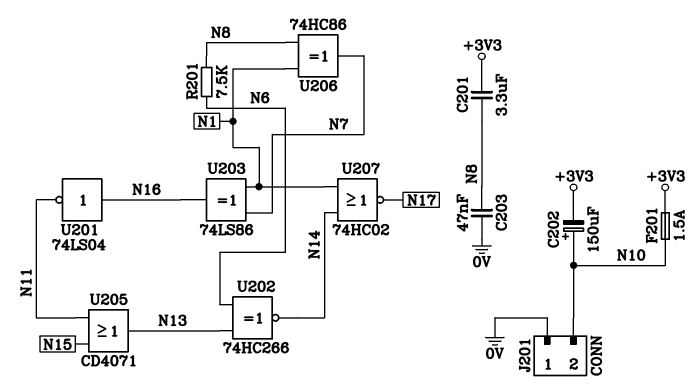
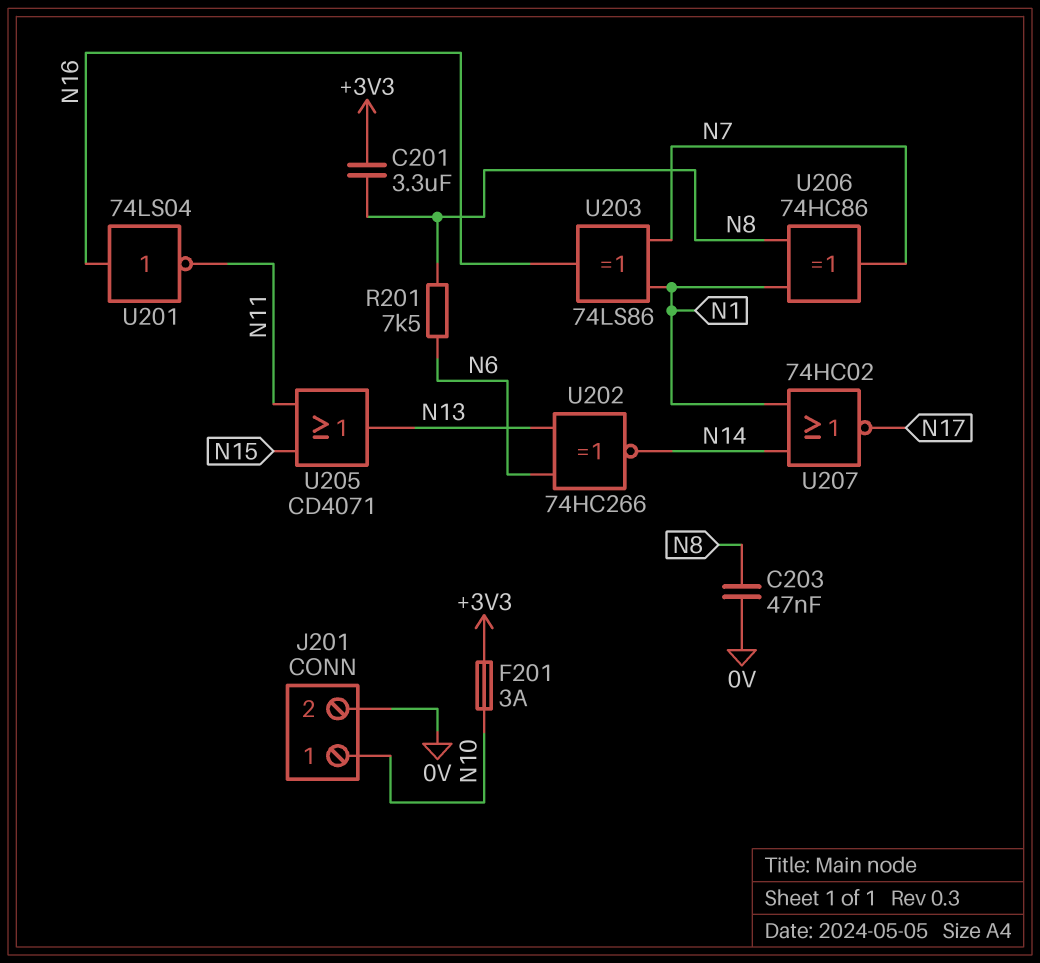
C202: 150uF (plus N10, minus +3V3) -> none
F201: 1.5A (+3V3, N10) -> 3A (+3V3, N10)
J201 pin 1: 0V -> N10
J201 pin 2: N10 -> 0V

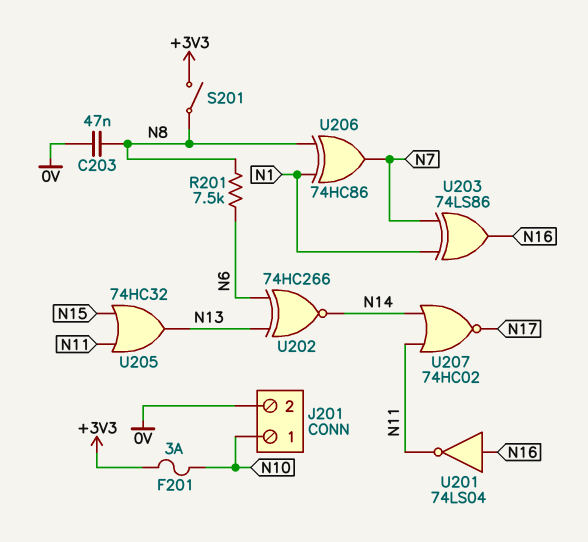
C201: 3.3uF (+3V3, N8) -> none
S201: none -> switch (+3V3, N8)
U205: OR CD4071 (in N11, in N15, out N13) -> OR 74HC32 (in N11, in N15, out N13)
U207: NOR 74HC02 (in N1, in N14, out N17) -> NOR 74HC02 (in N11, in N14, out N17)

